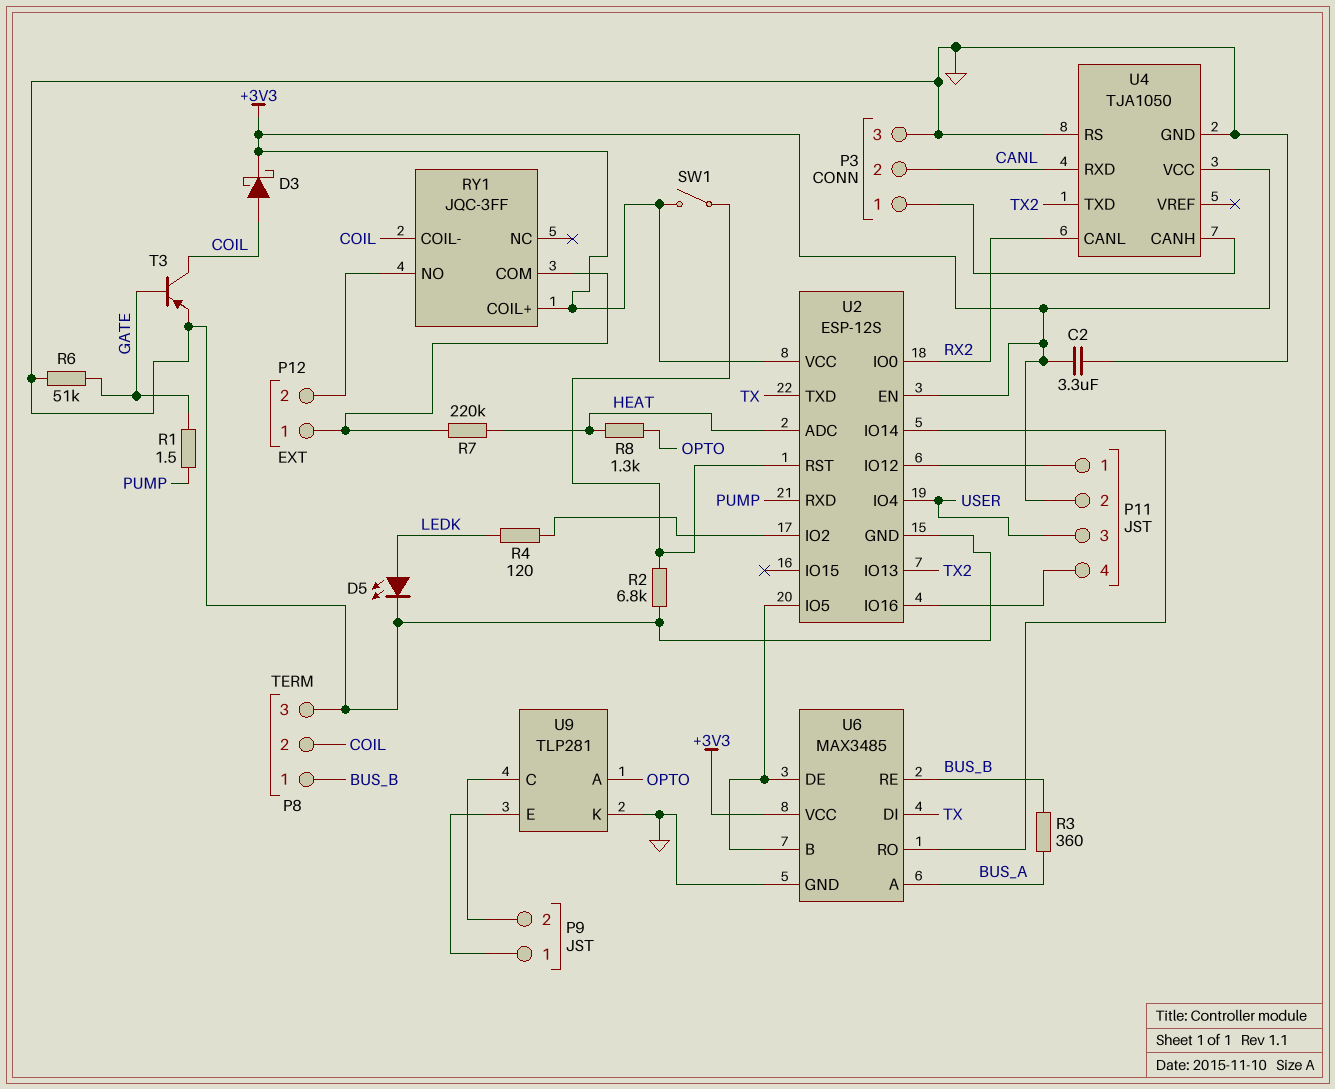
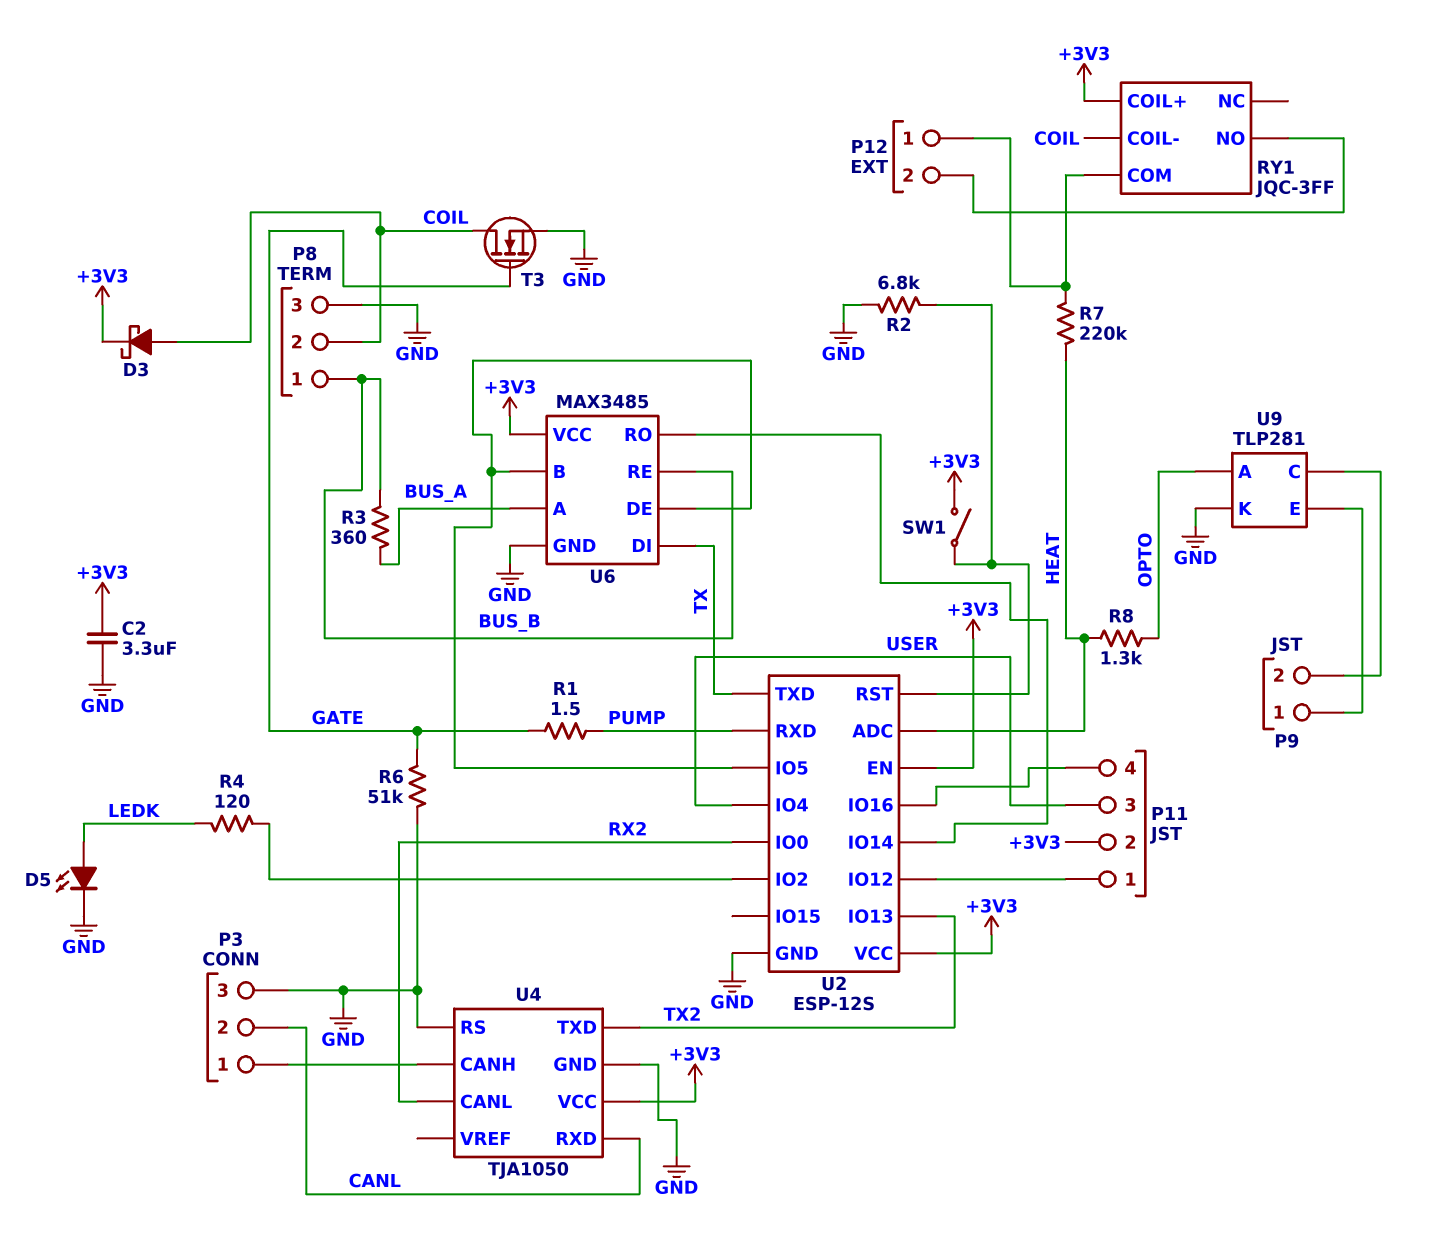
T3: PNP (B GATE, C COIL, E GND) -> NMOS (G GATE, D COIL, S GND)

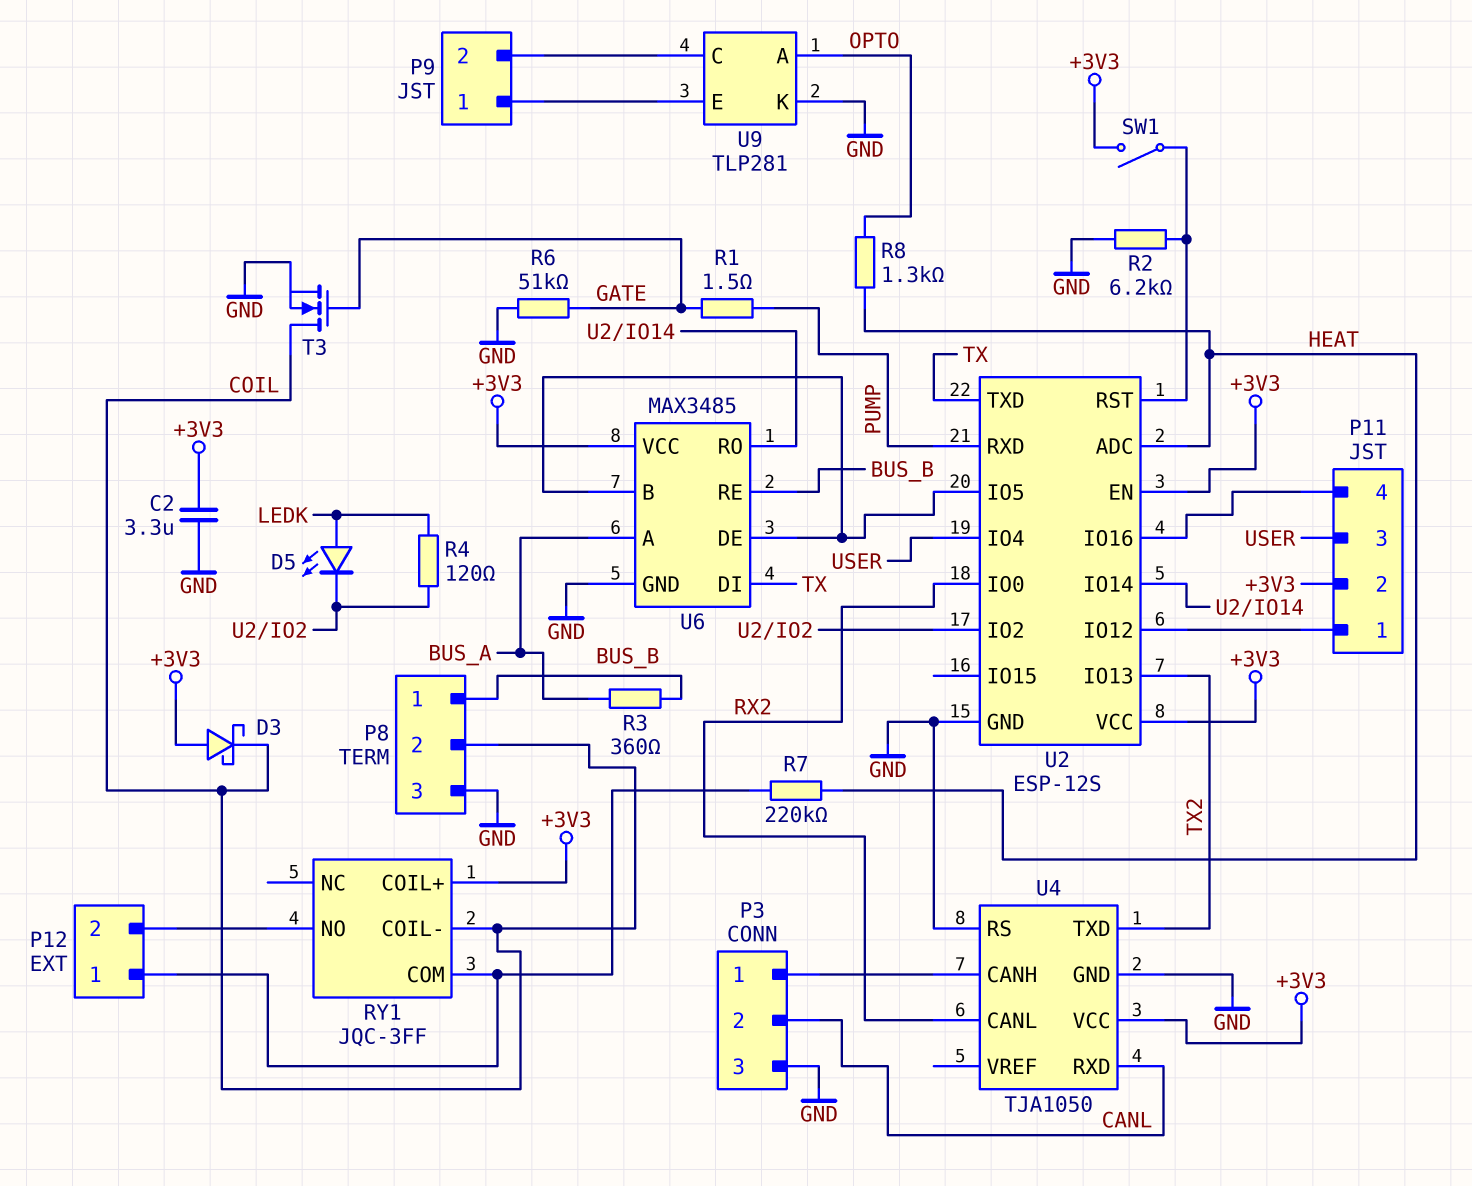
D3: schottky (A COIL, K +3V3) -> schottky (A +3V3, K COIL)
D5: LED (A LEDK, K GND) -> LED (A LEDK, K U2/IO2)
R2: 6.8k (GND, U2/RST) -> 6.2k (GND, U2/RST)

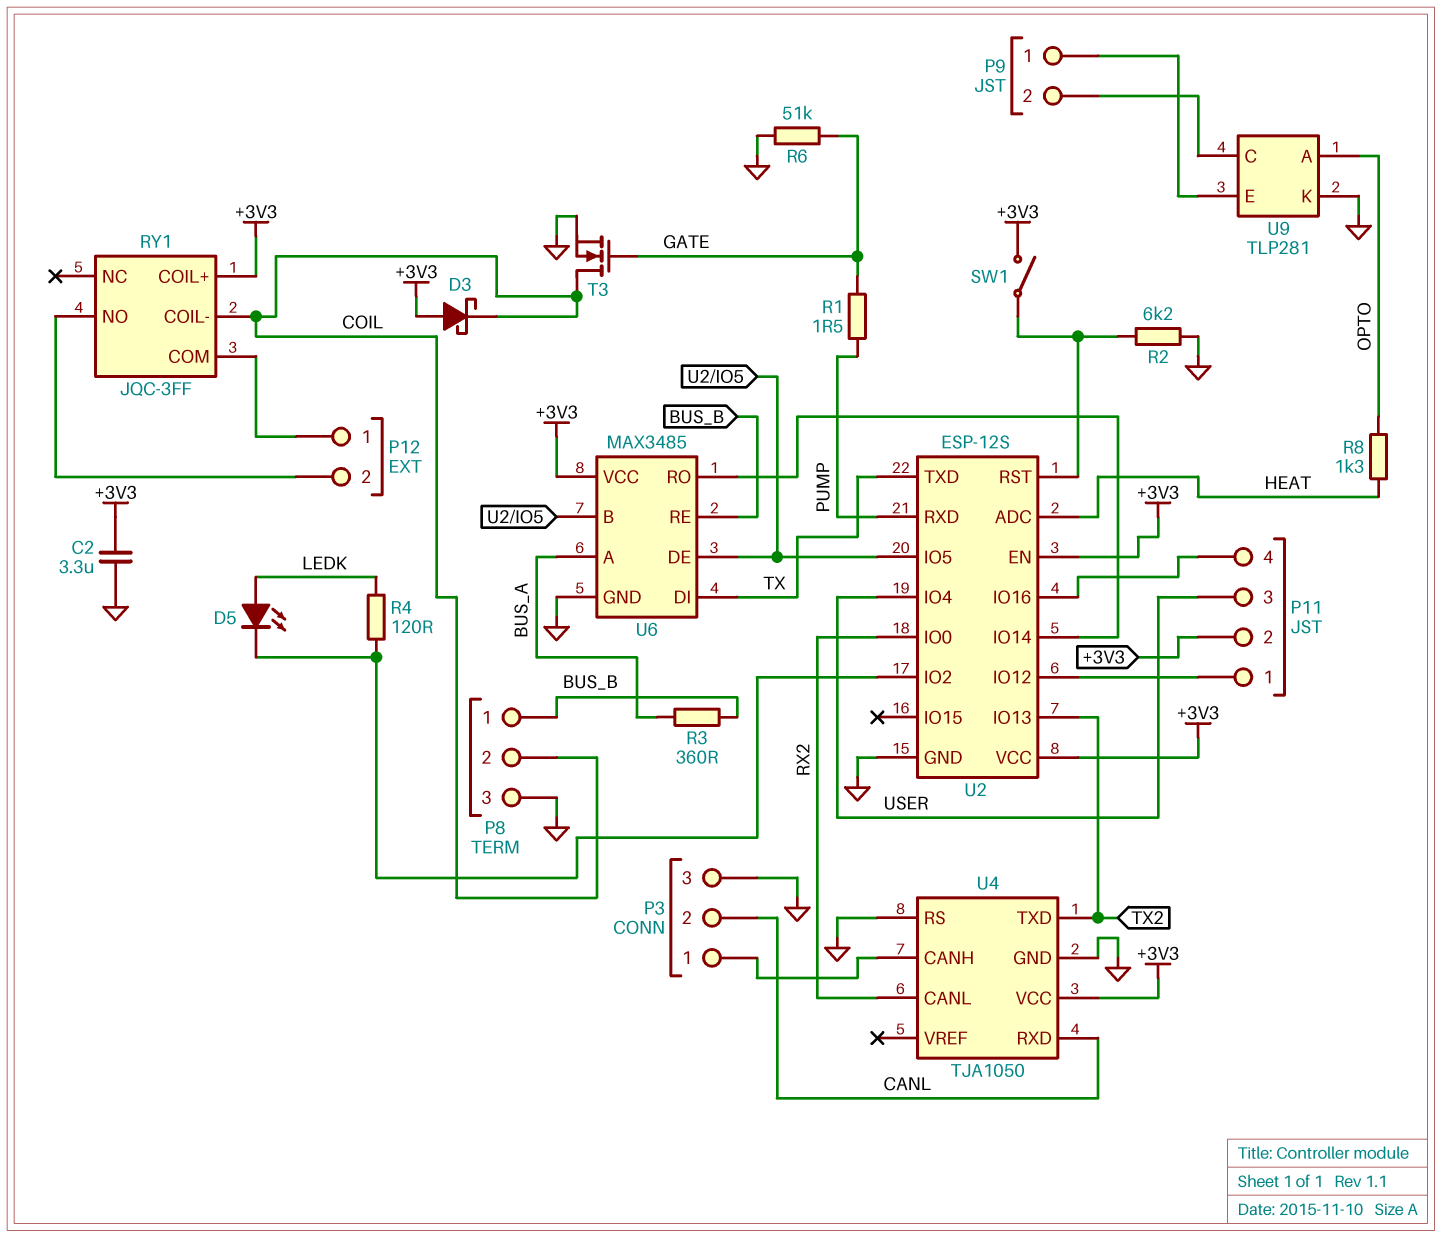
R7: 220k (HEAT, P12/1) -> none

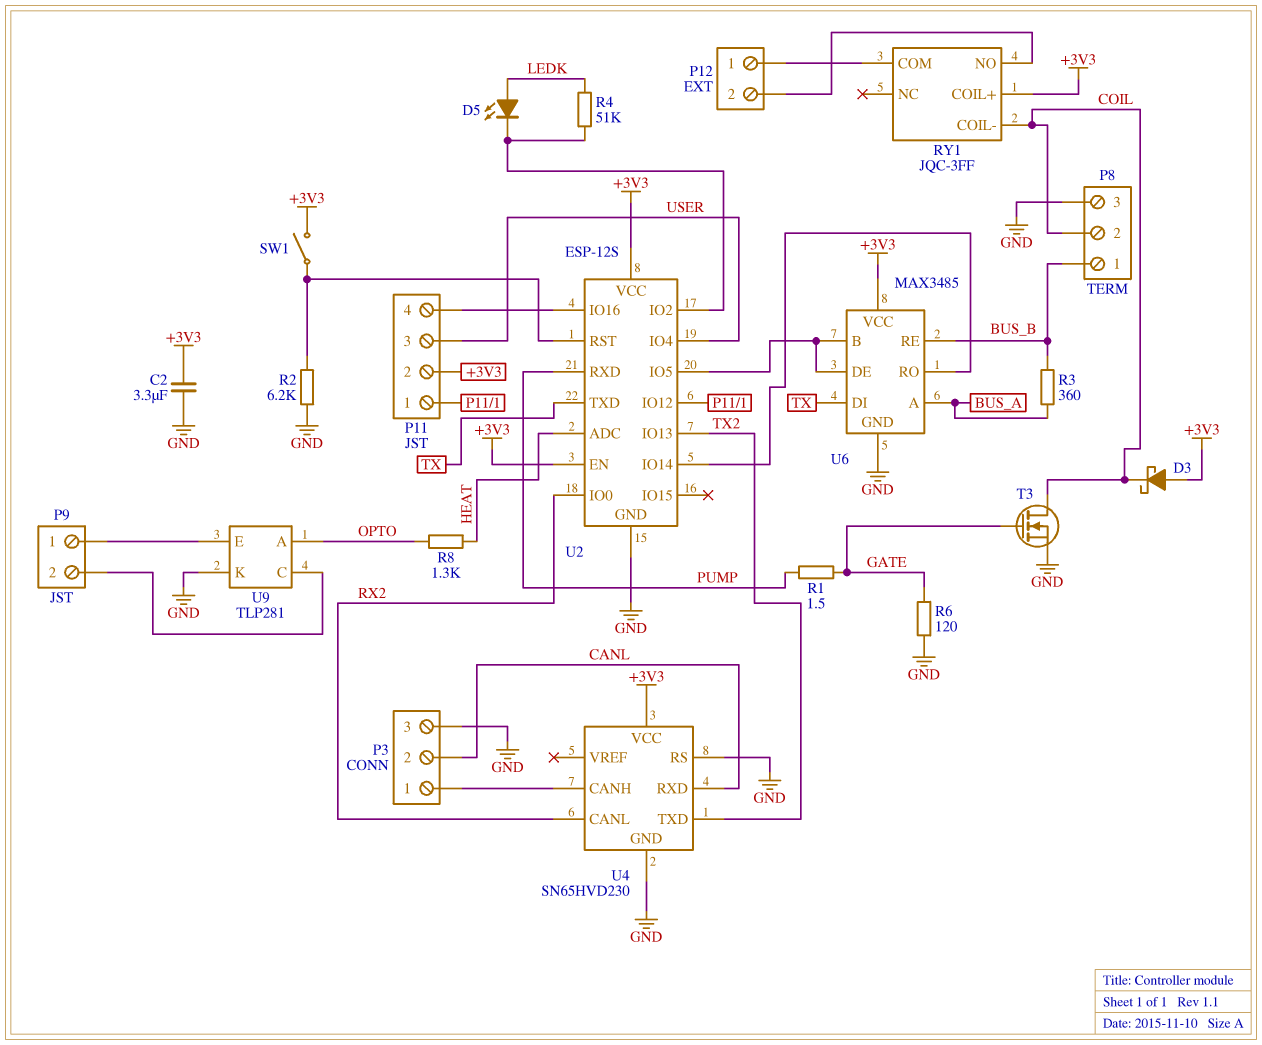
R4: 120 (LEDK, U2/IO2) -> 51k (LEDK, U2/IO2)
R6: 51k (GATE, GND) -> 120 (GATE, GND)
U4: TJA1050 -> SN65HVD230

